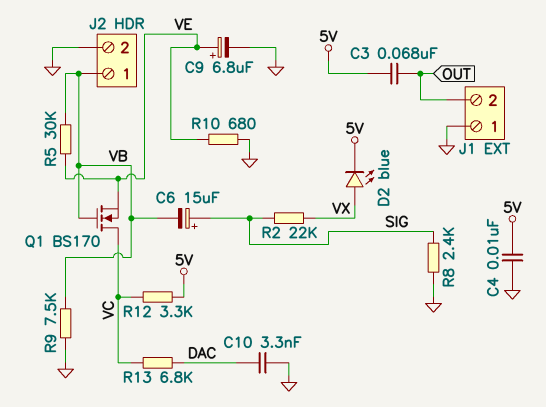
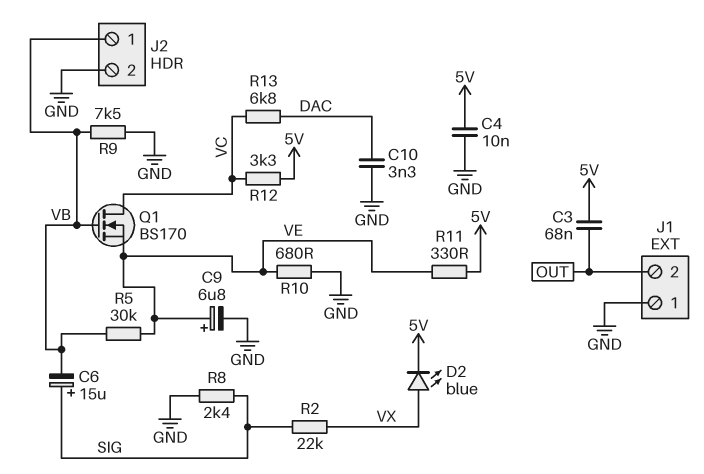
R11: none -> 330 (5V, VE)

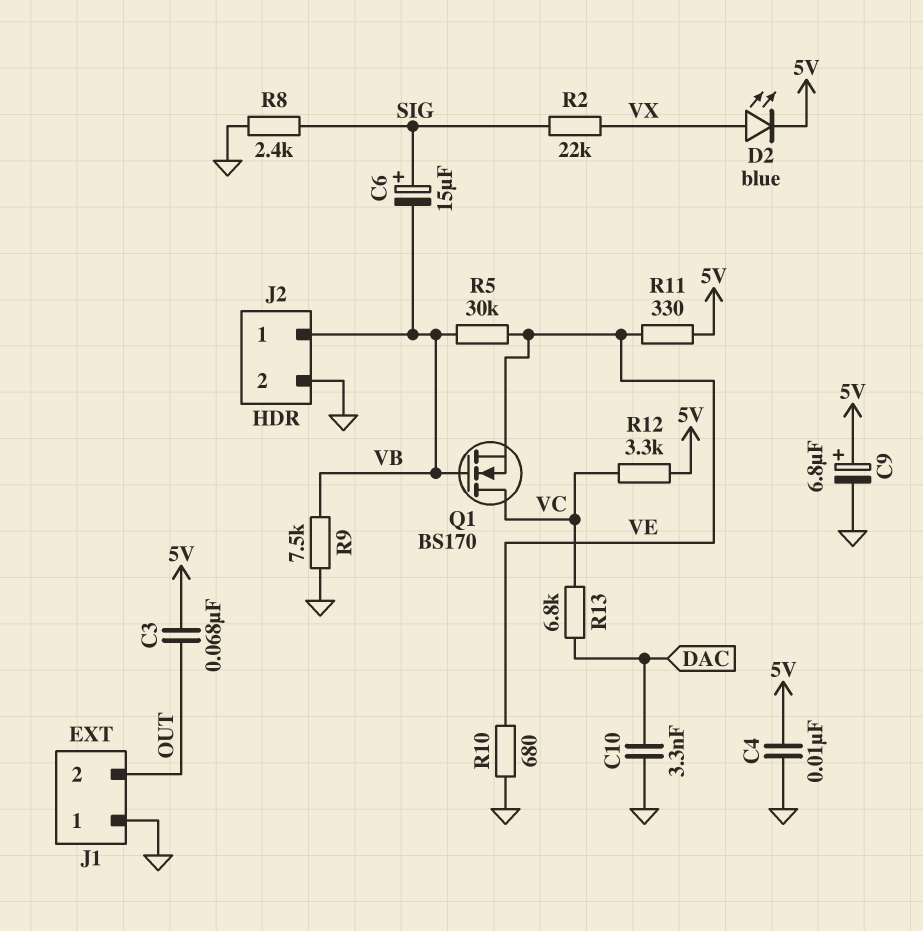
C9: 6.8uF (plus VE, minus GND) -> 6.8uF (plus 5V, minus GND)

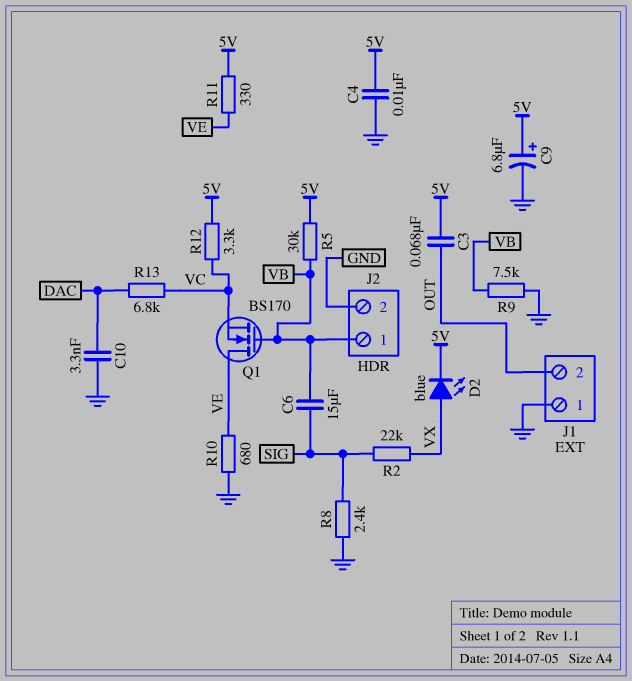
C6: 15uF (plus SIG, minus VB) -> 15uF (SIG, VB)
Q1: NMOS BS170 (G VB, D VC, S VE) -> NMOS BS170 (G VB, D VE, S VC)
R5: 30k (VB, VE) -> 30k (5V, VB)

